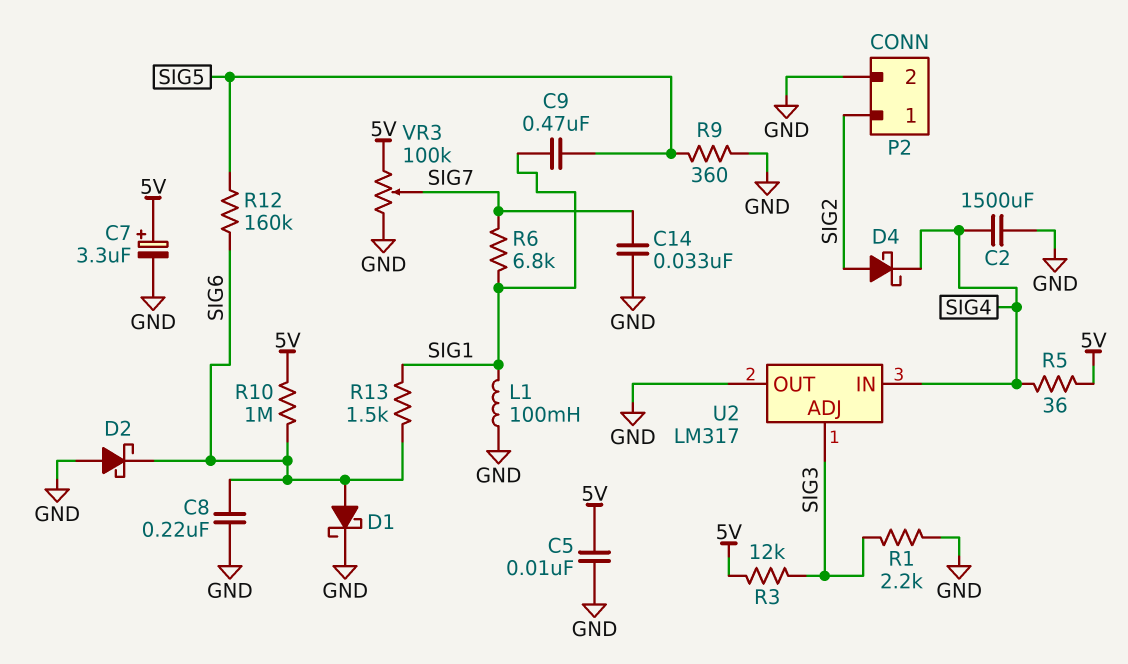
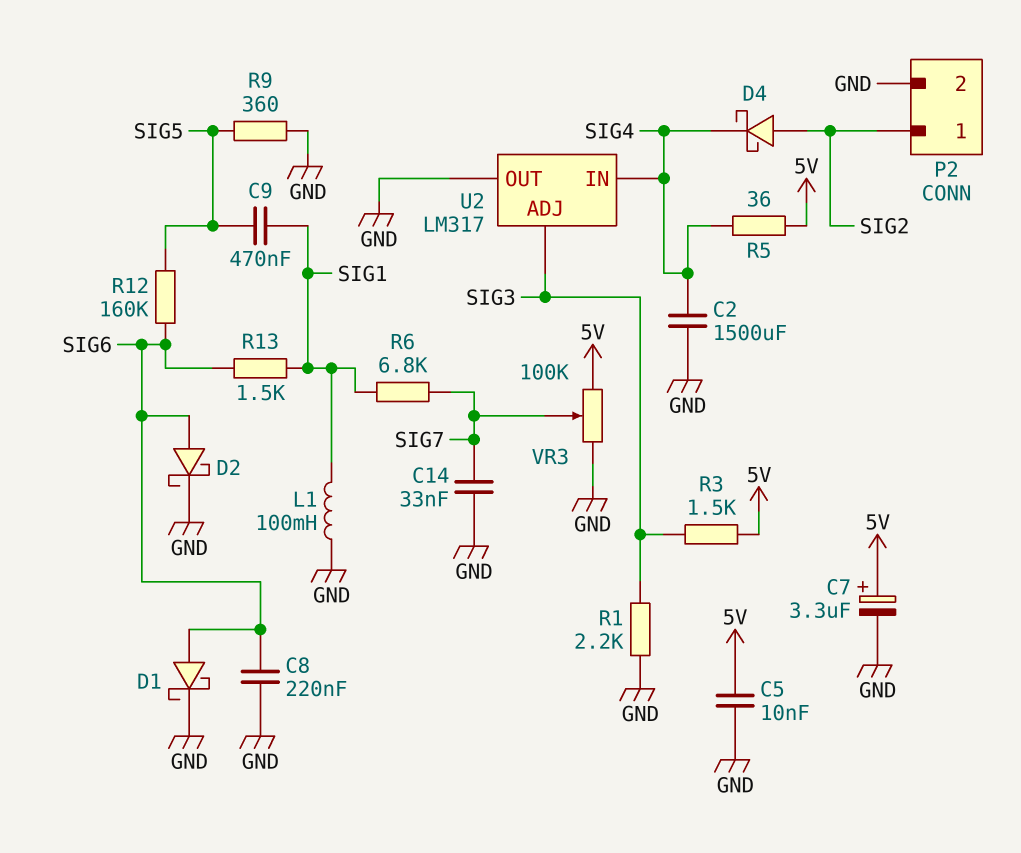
D2: schottky (A GND, K SIG6) -> schottky (A SIG6, K GND)
R3: 12k (5V, SIG3) -> 1.5k (5V, SIG3)
R10: 1M (5V, SIG6) -> none

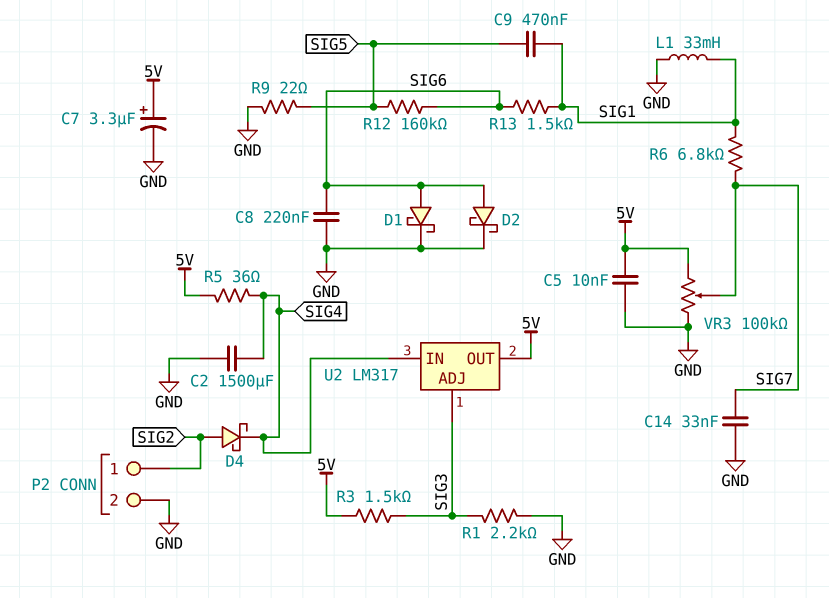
L1: 100mH (GND, SIG1) -> 33mH (GND, SIG1)
R9: 360 (GND, SIG5) -> 22 (GND, SIG5)
U2 pin OUT: GND -> 5V

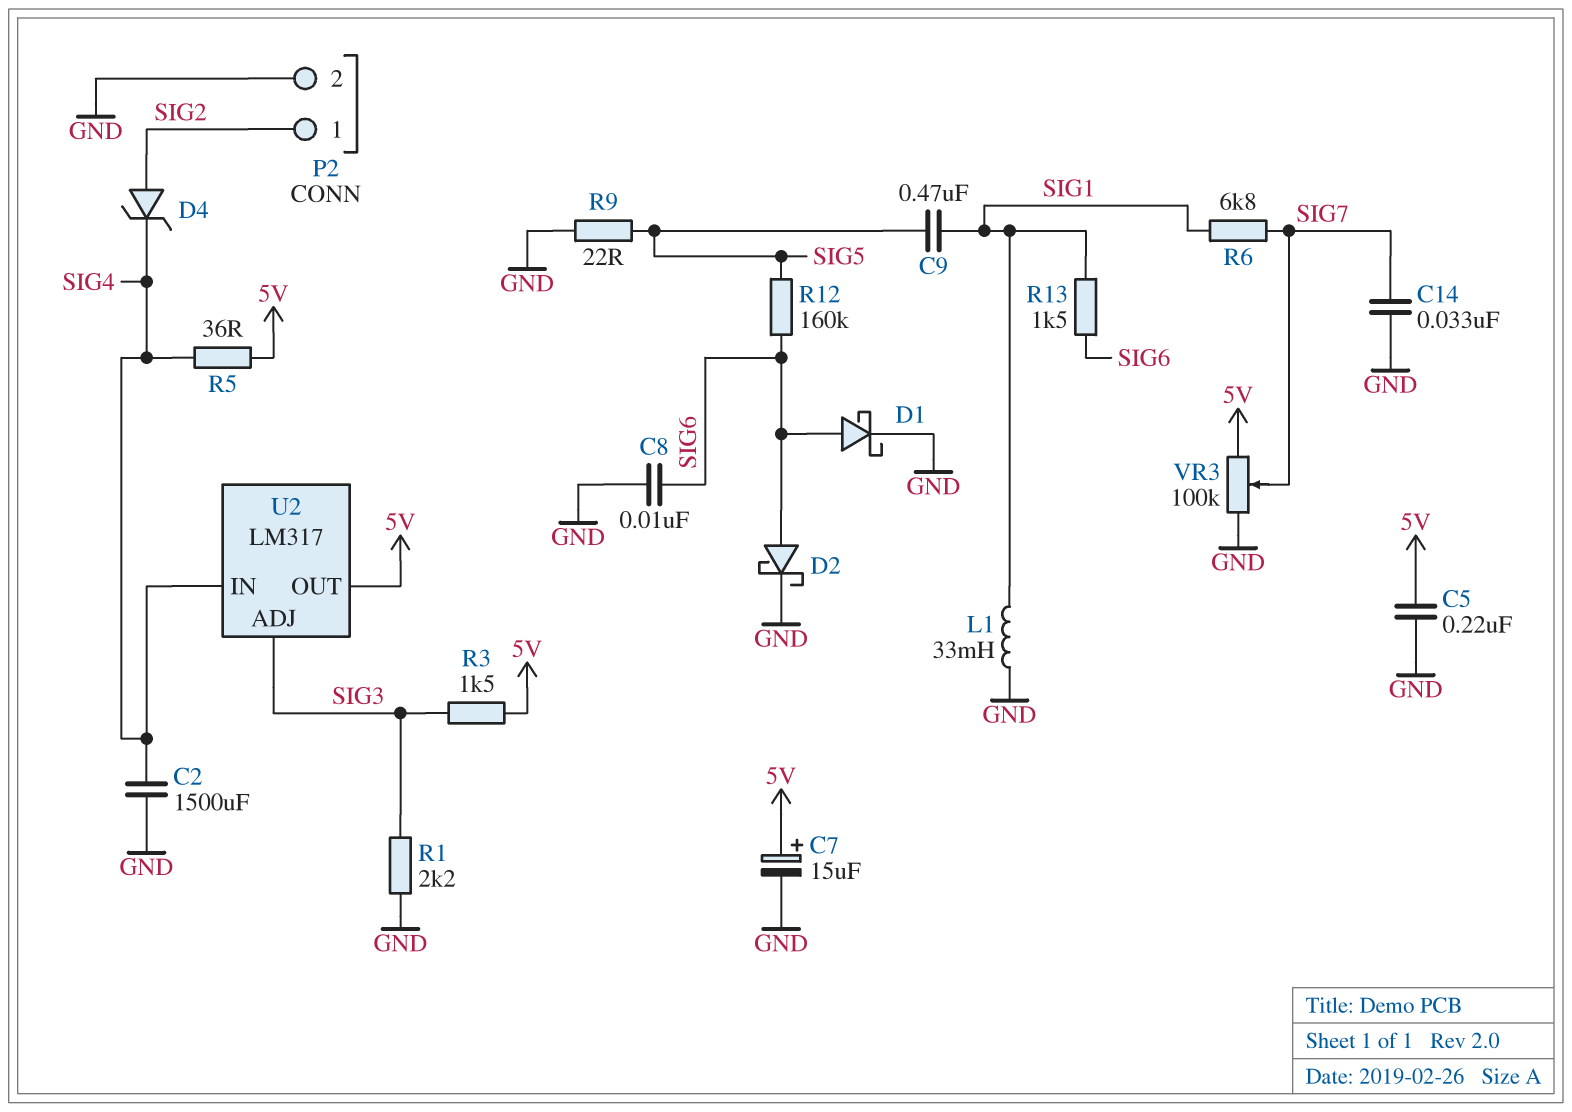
C5: 10nF (5V, GND) -> 220nF (5V, GND)
C7: 3.3uF (plus 5V, minus GND) -> 15uF (plus 5V, minus GND)
C8: 220nF (GND, SIG6) -> 10nF (GND, SIG6)
D4: schottky (A SIG2, K SIG4) -> zener (A SIG2, K SIG4)

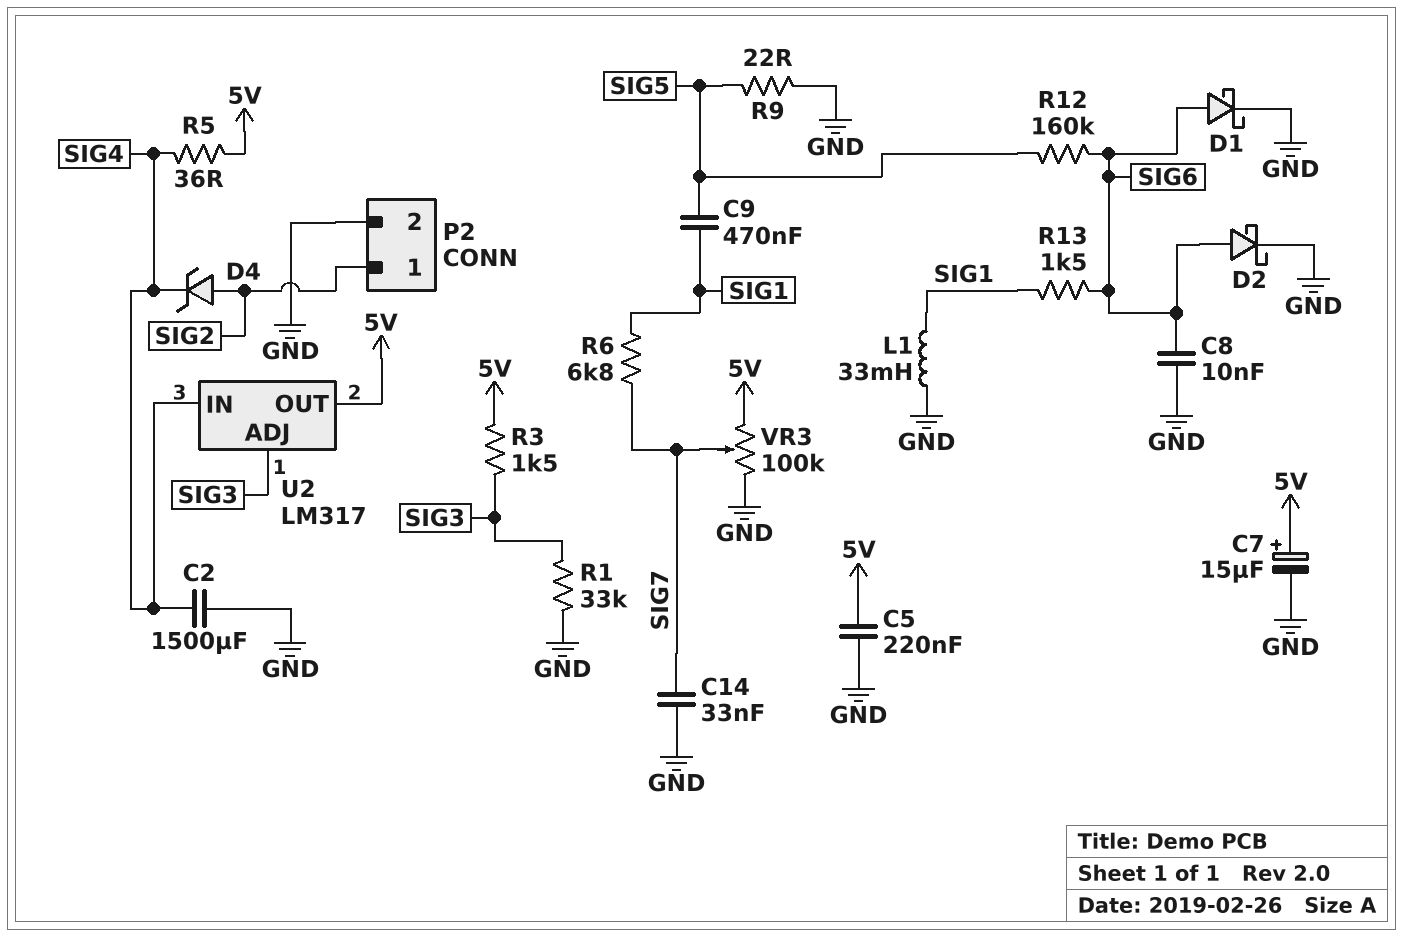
R1: 2.2k (GND, SIG3) -> 33k (GND, SIG3)

